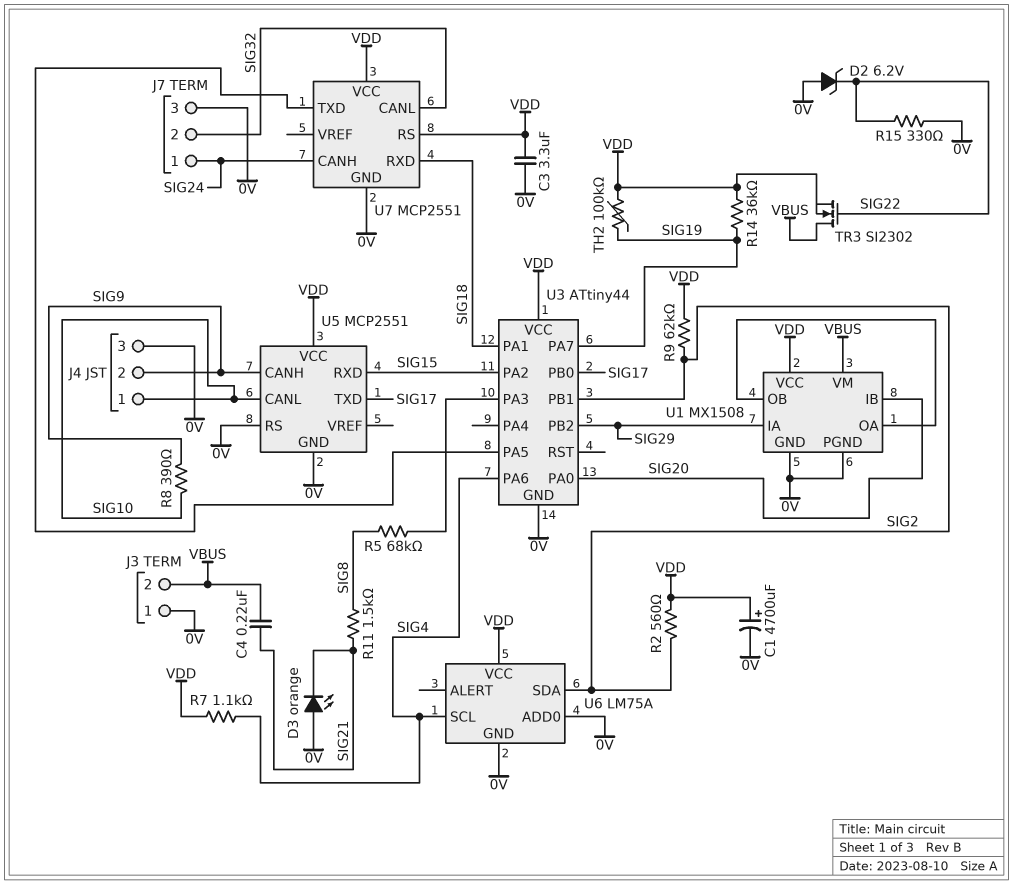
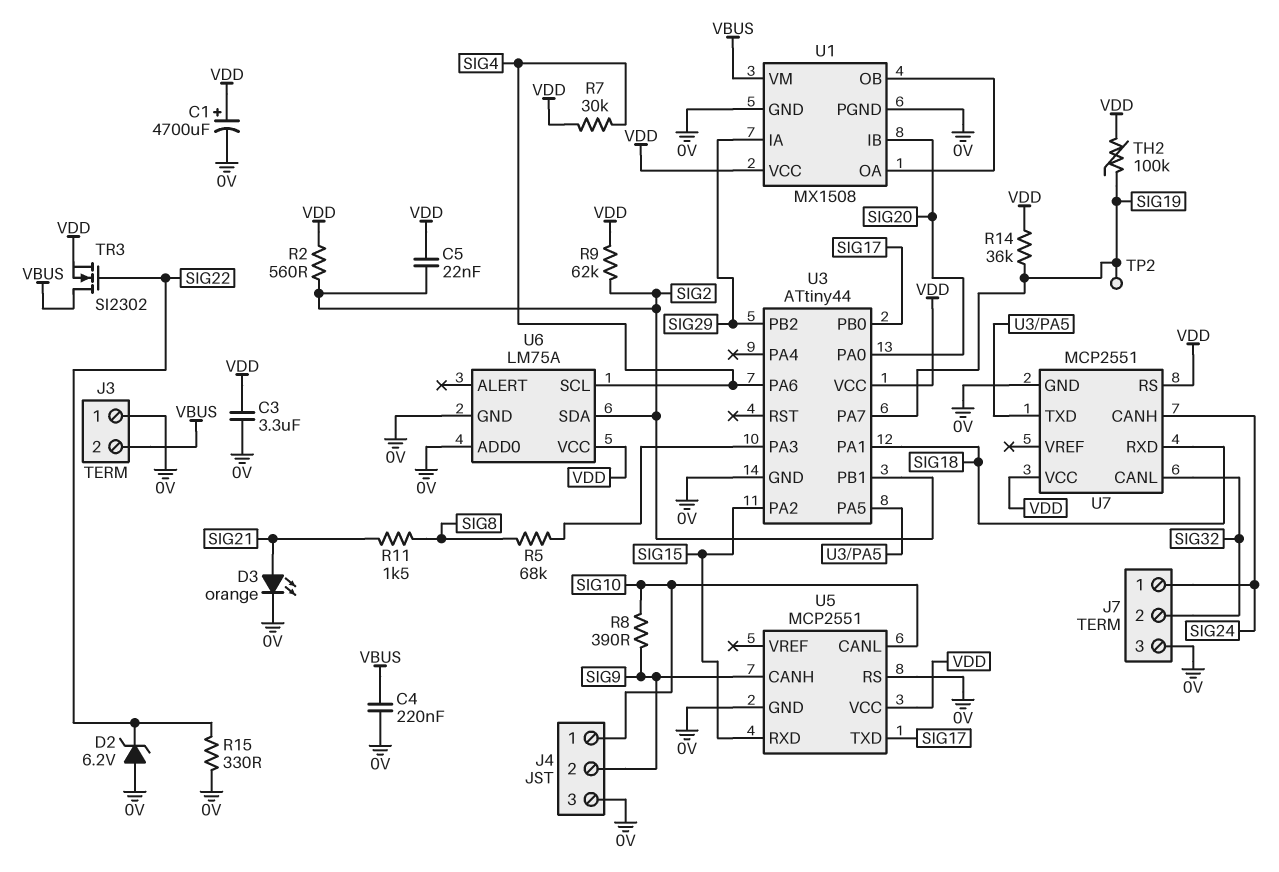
C4: 220nF (SIG21, VBUS) -> 220nF (0V, VBUS)
C5: none -> 22nF (SIG2, VDD)
D3: LED orange (A 0V, K SIG21) -> LED orange (A SIG21, K 0V)
R7: 1.1k (SIG4, VDD) -> 30k (SIG4, VDD)
TP2: none -> test point (SIG19)

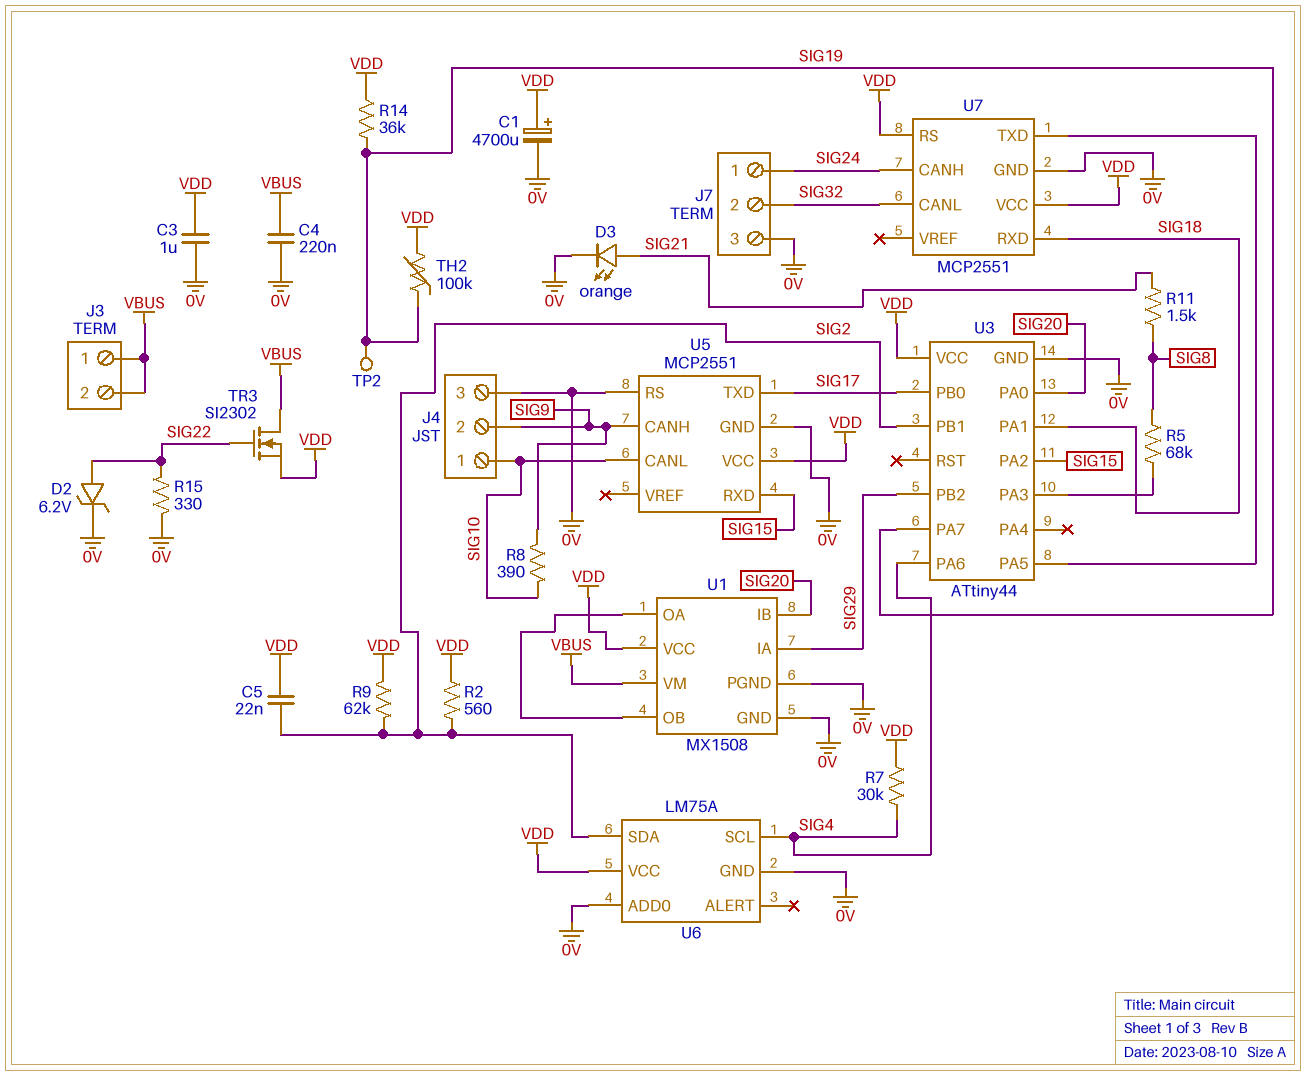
C3: 3.3uF (0V, VDD) -> 1uF (0V, VDD)
D2: zener 6.2V (A 0V, K SIG22) -> zener 6.2V (A SIG22, K 0V)
J3 pin 1: 0V -> VBUS

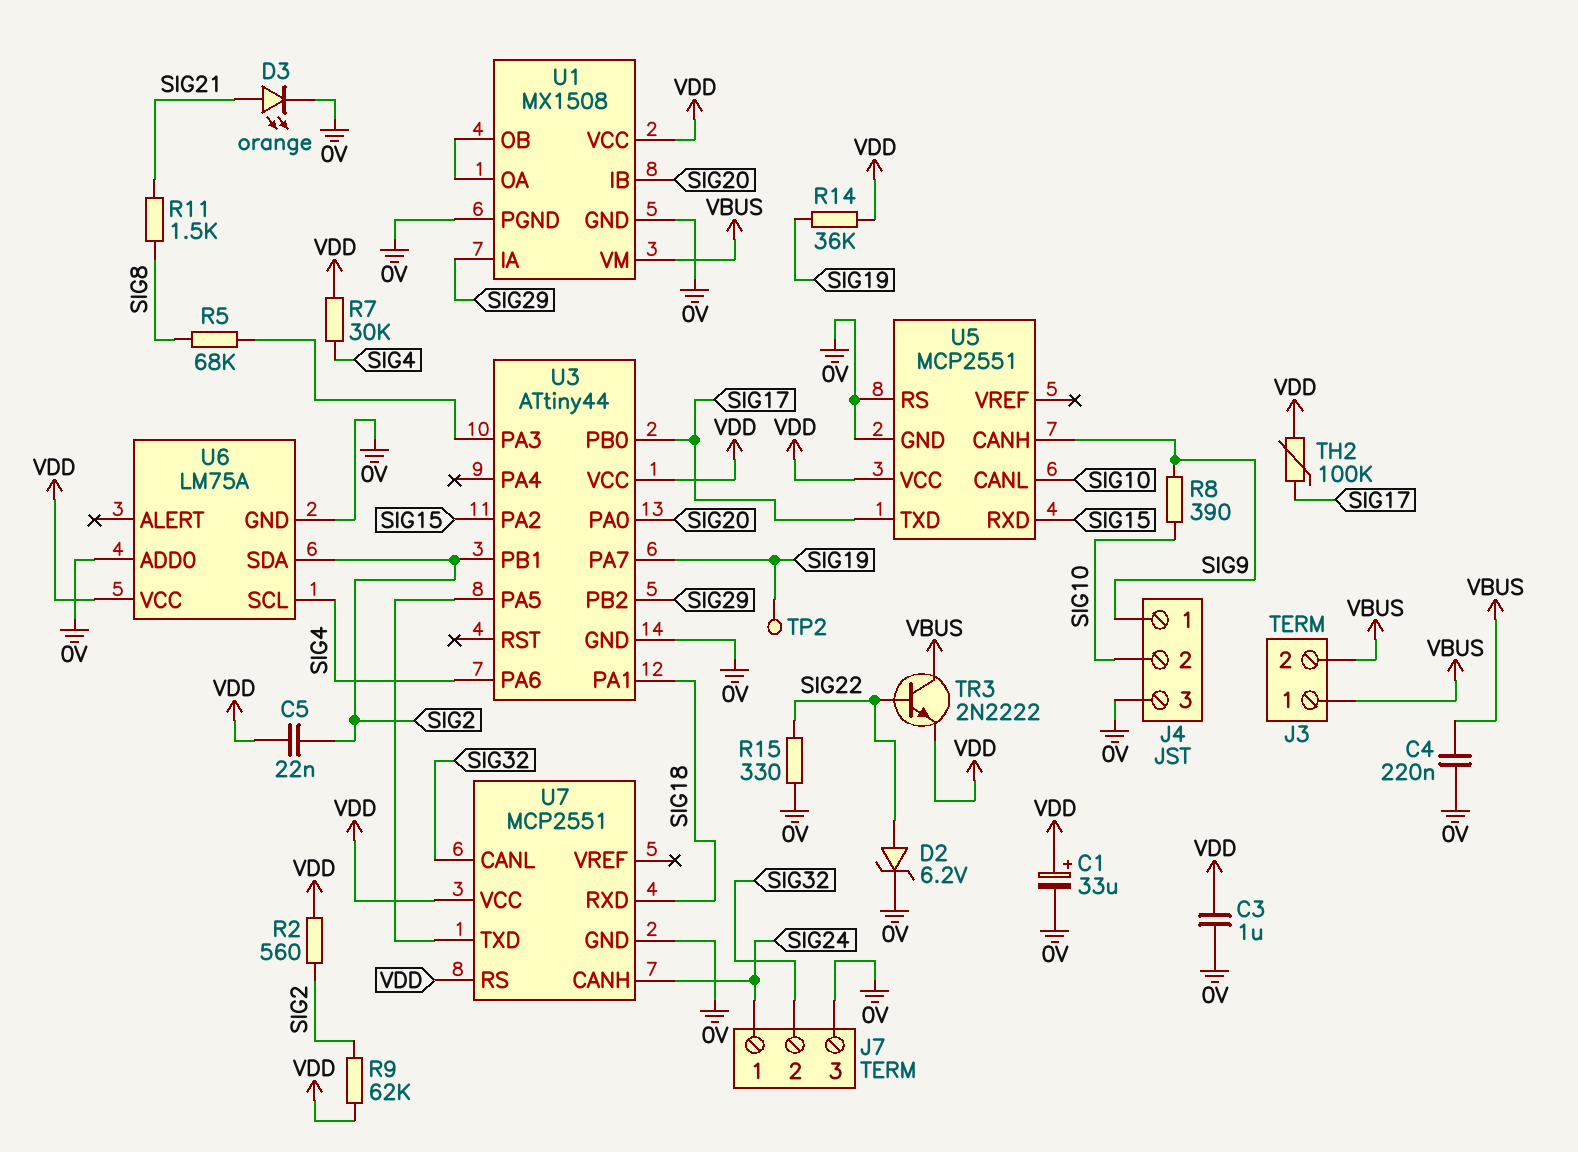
C1: 4700uF (plus VDD, minus 0V) -> 33uF (plus VDD, minus 0V)
J4 pin 1: SIG10 -> SIG9
J4 pin 2: SIG9 -> SIG10
TH2: 100k (SIG19, VDD) -> 100k (SIG17, VDD)
TR3: NMOS SI2302 (G SIG22, D VBUS, S VDD) -> NPN 2N2222 (B SIG22, C VBUS, E VDD)

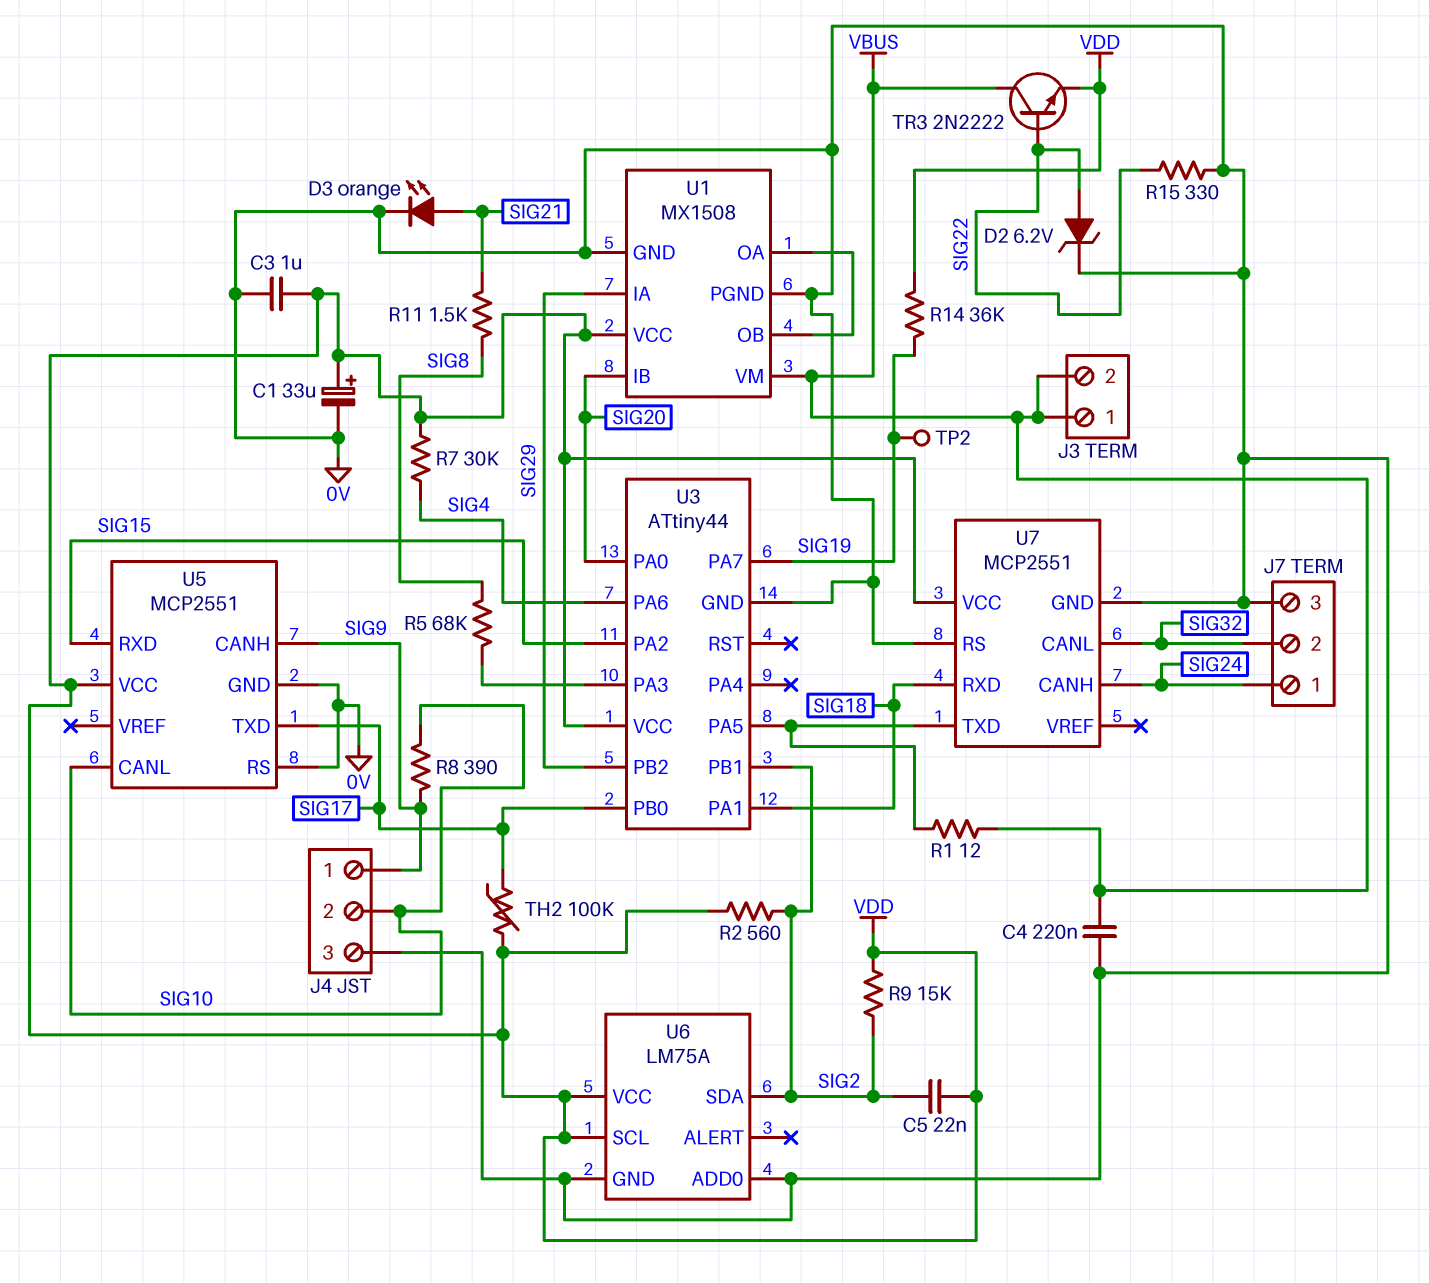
R1: none -> 12 (U3/PA5, VBUS)
R9: 62k (SIG2, VDD) -> 15k (SIG2, VDD)
U6 pin SCL: SIG4 -> VDD
U7 pin RS: VDD -> 0V

